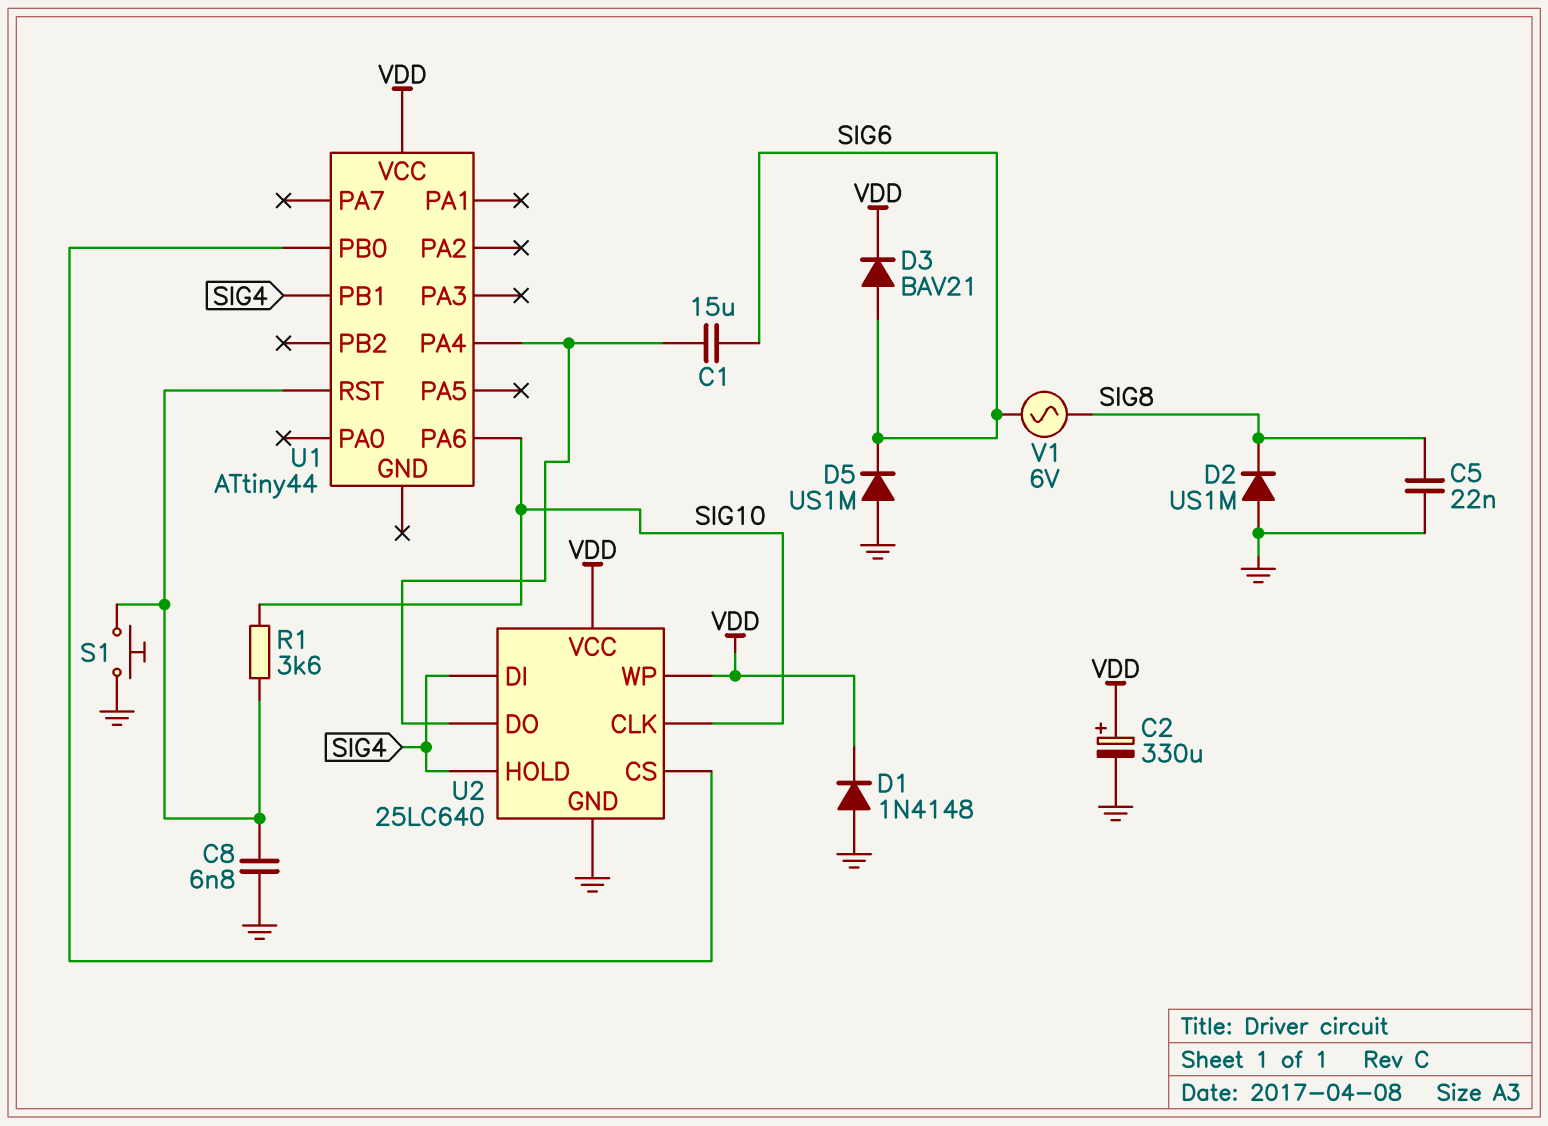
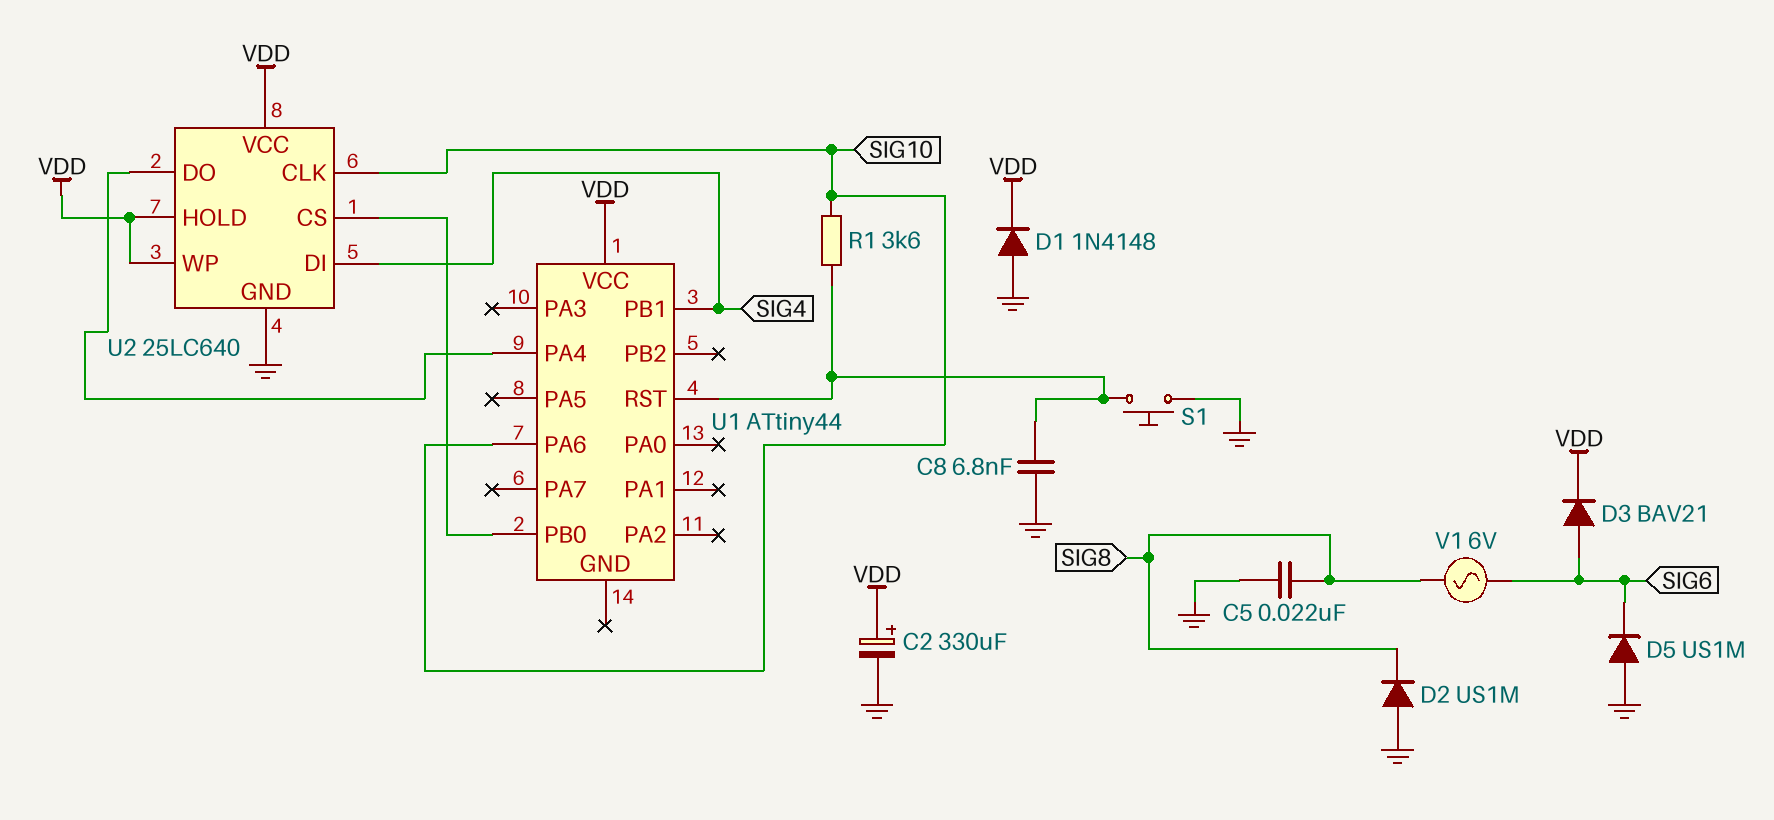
C1: 15uF (SIG6, U1/PA4) -> none
U2 pin HOLD: SIG4 -> VDD

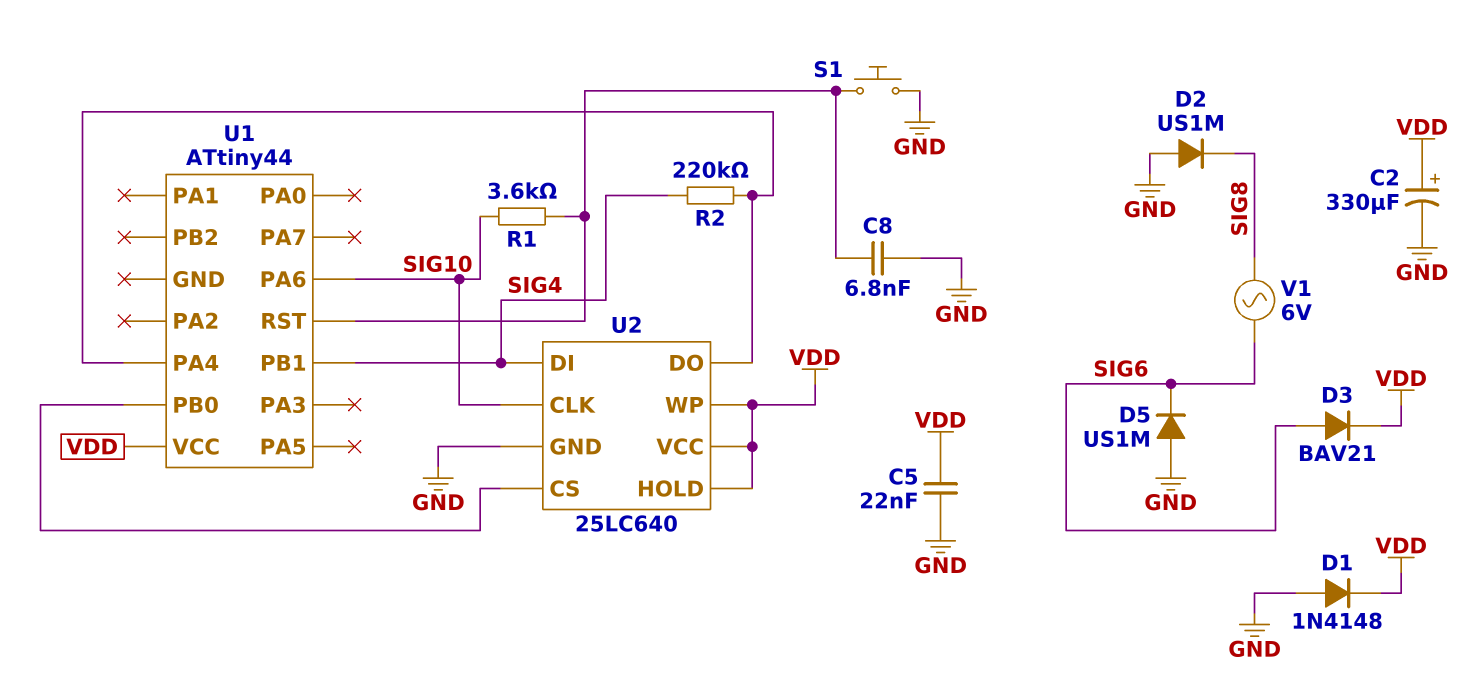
C5: 22nF (GND, SIG8) -> 22nF (GND, VDD)
R2: none -> 220k (SIG4, U1/PA4)

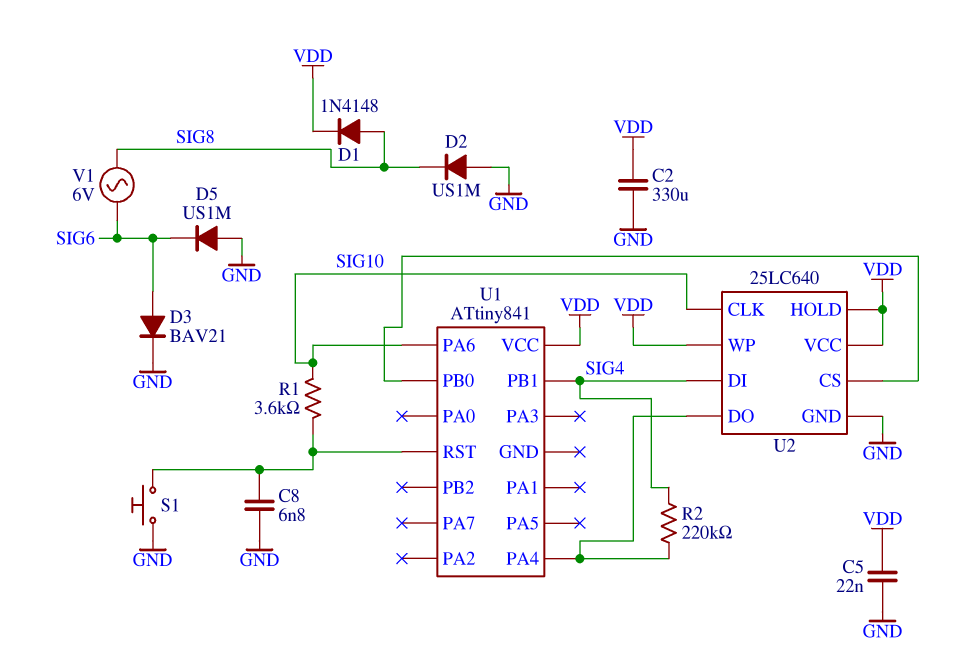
C2: 330uF (plus VDD, minus GND) -> 330uF (GND, VDD)
D1: diode 1N4148 (A GND, K VDD) -> diode 1N4148 (A SIG8, K VDD)
D3: diode BAV21 (A SIG6, K VDD) -> diode BAV21 (A SIG6, K GND)
U1: ATtiny44 -> ATtiny841

